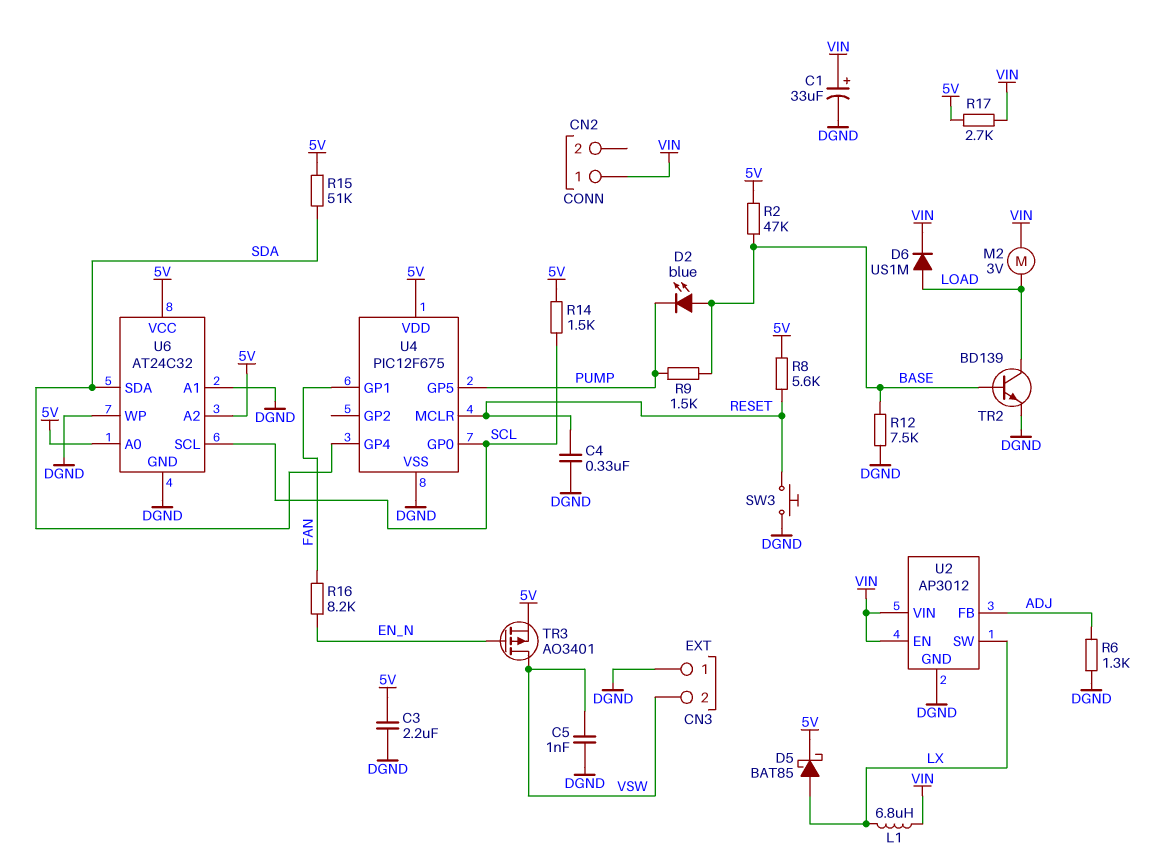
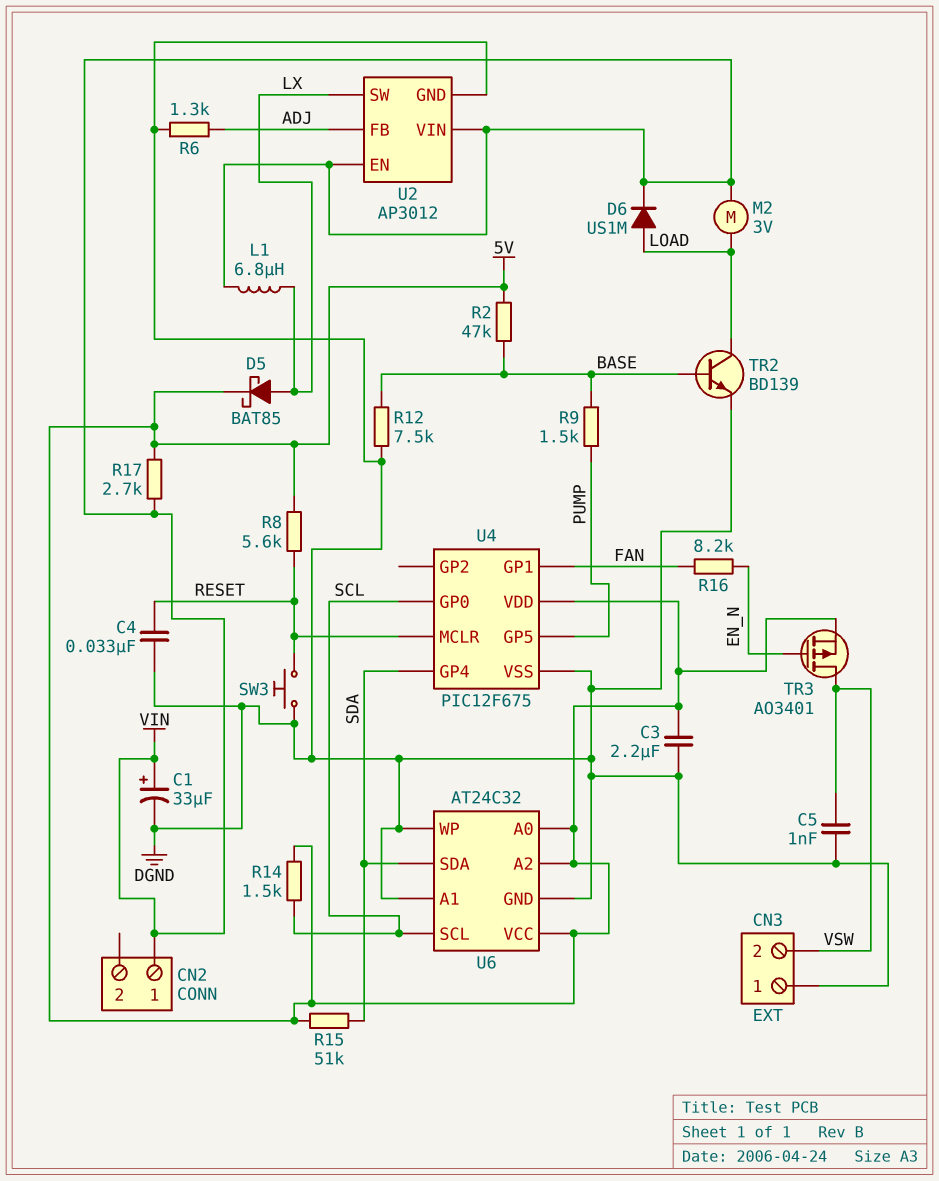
C4: 330nF (DGND, RESET) -> 33nF (DGND, RESET)
D2: LED blue (A BASE, K PUMP) -> none

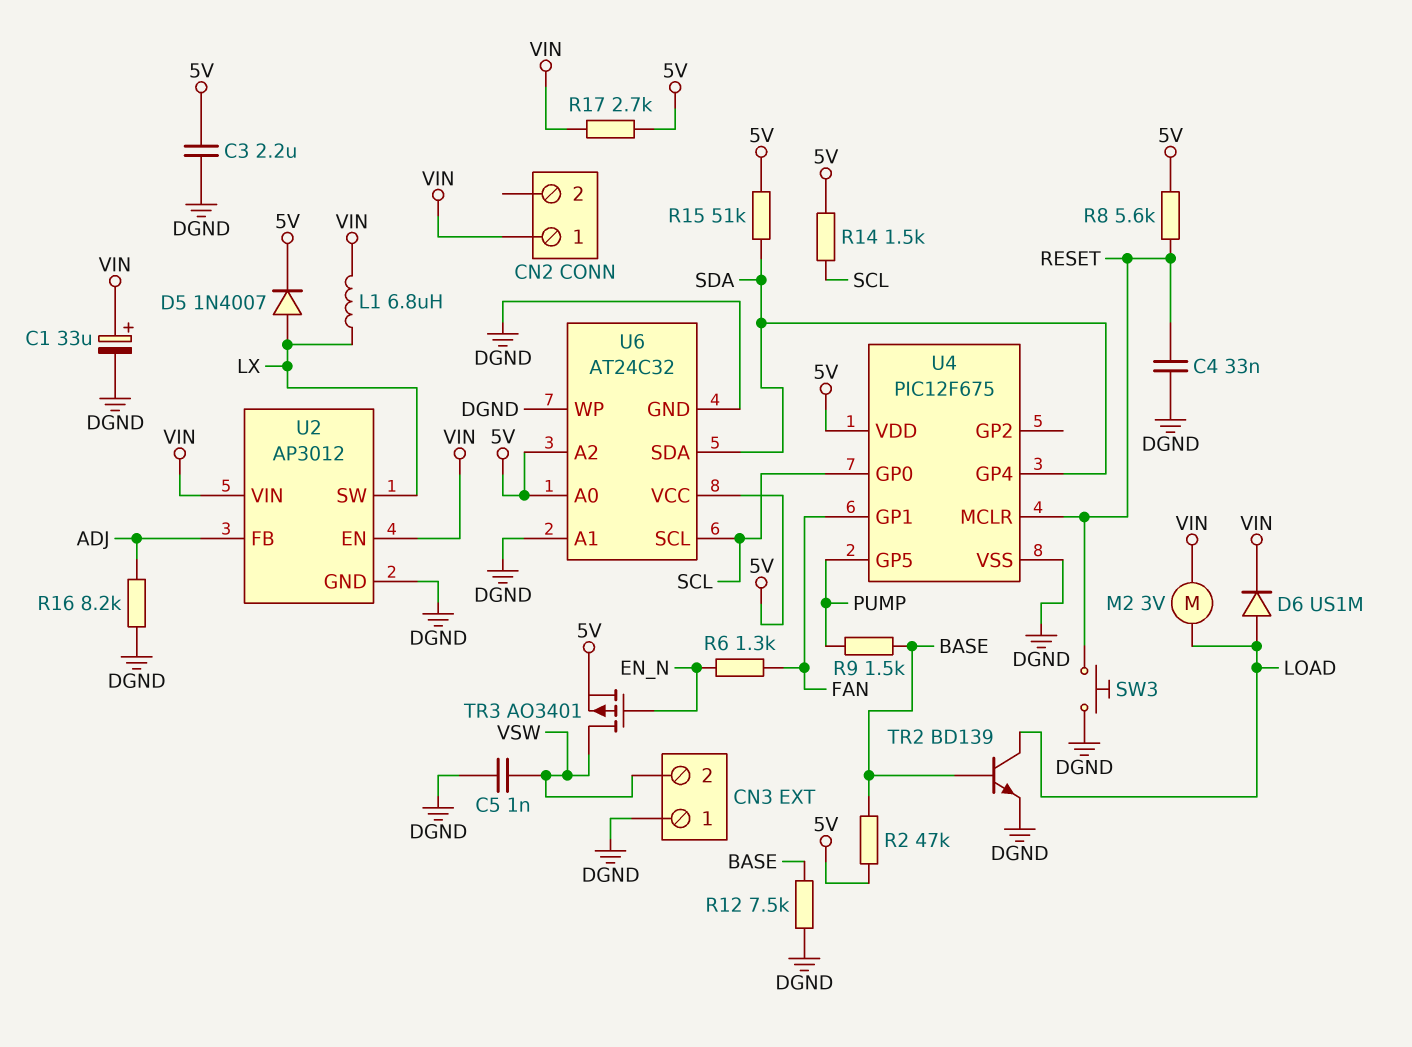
D5: schottky BAT85 (A LX, K 5V) -> diode 1N4007 (A LX, K 5V)
R6: 1.3k (ADJ, DGND) -> 1.3k (EN_N, FAN)
R16: 8.2k (EN_N, FAN) -> 8.2k (ADJ, DGND)

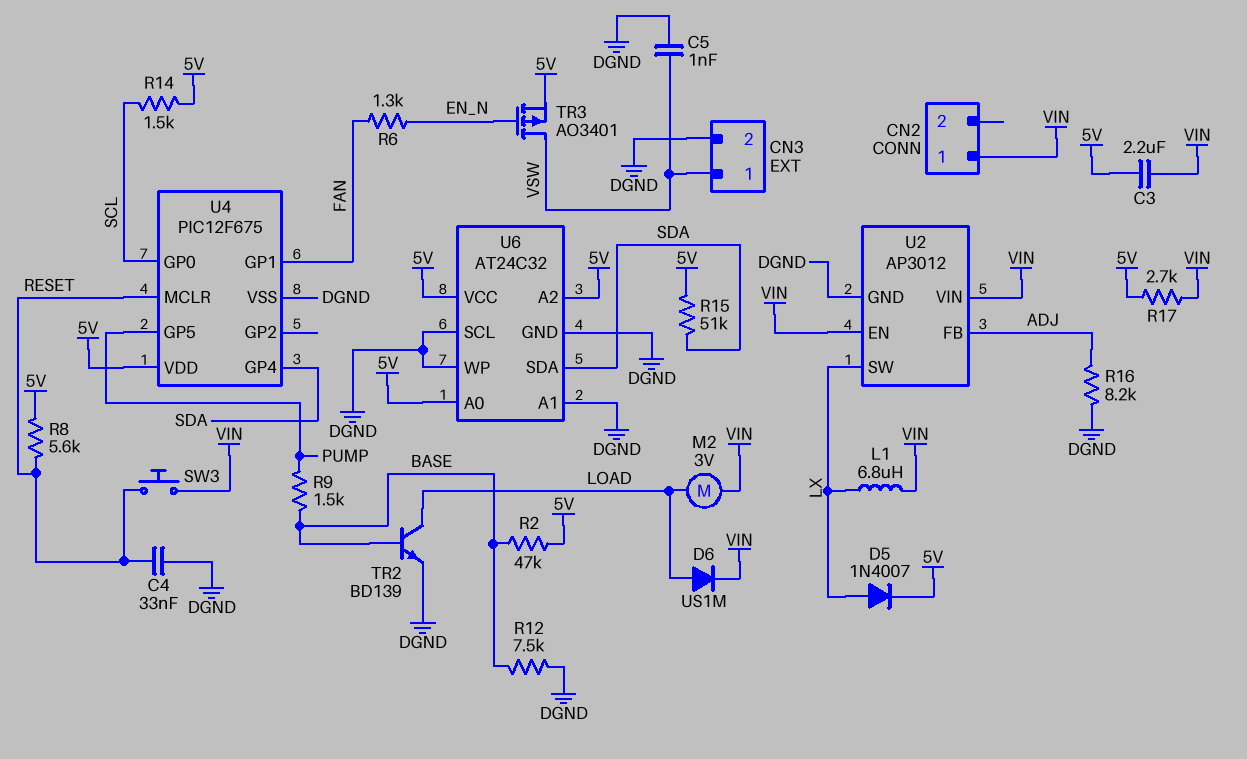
C1: 33uF (plus VIN, minus DGND) -> none
C3: 2.2uF (5V, DGND) -> 2.2uF (5V, VIN)
CN3 pin 1: DGND -> VSW
CN3 pin 2: VSW -> DGND
SW3: button (DGND, RESET) -> button (RESET, VIN)
U6 pin SCL: SCL -> DGND

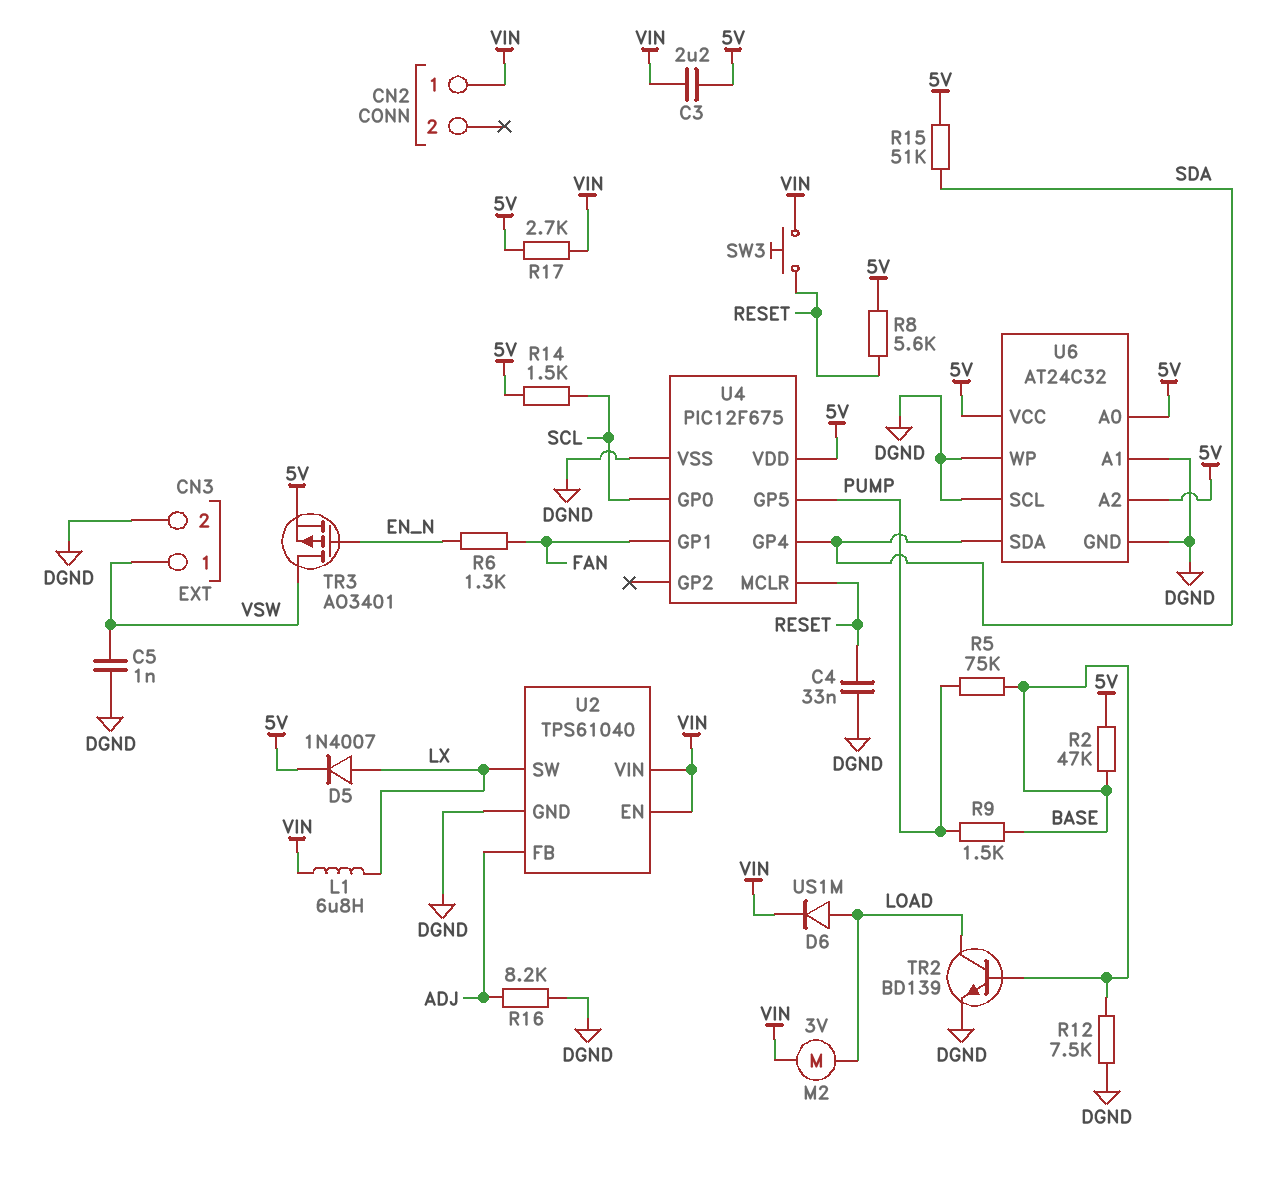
R5: none -> 75k (BASE, PUMP)
U2: AP3012 -> TPS61040

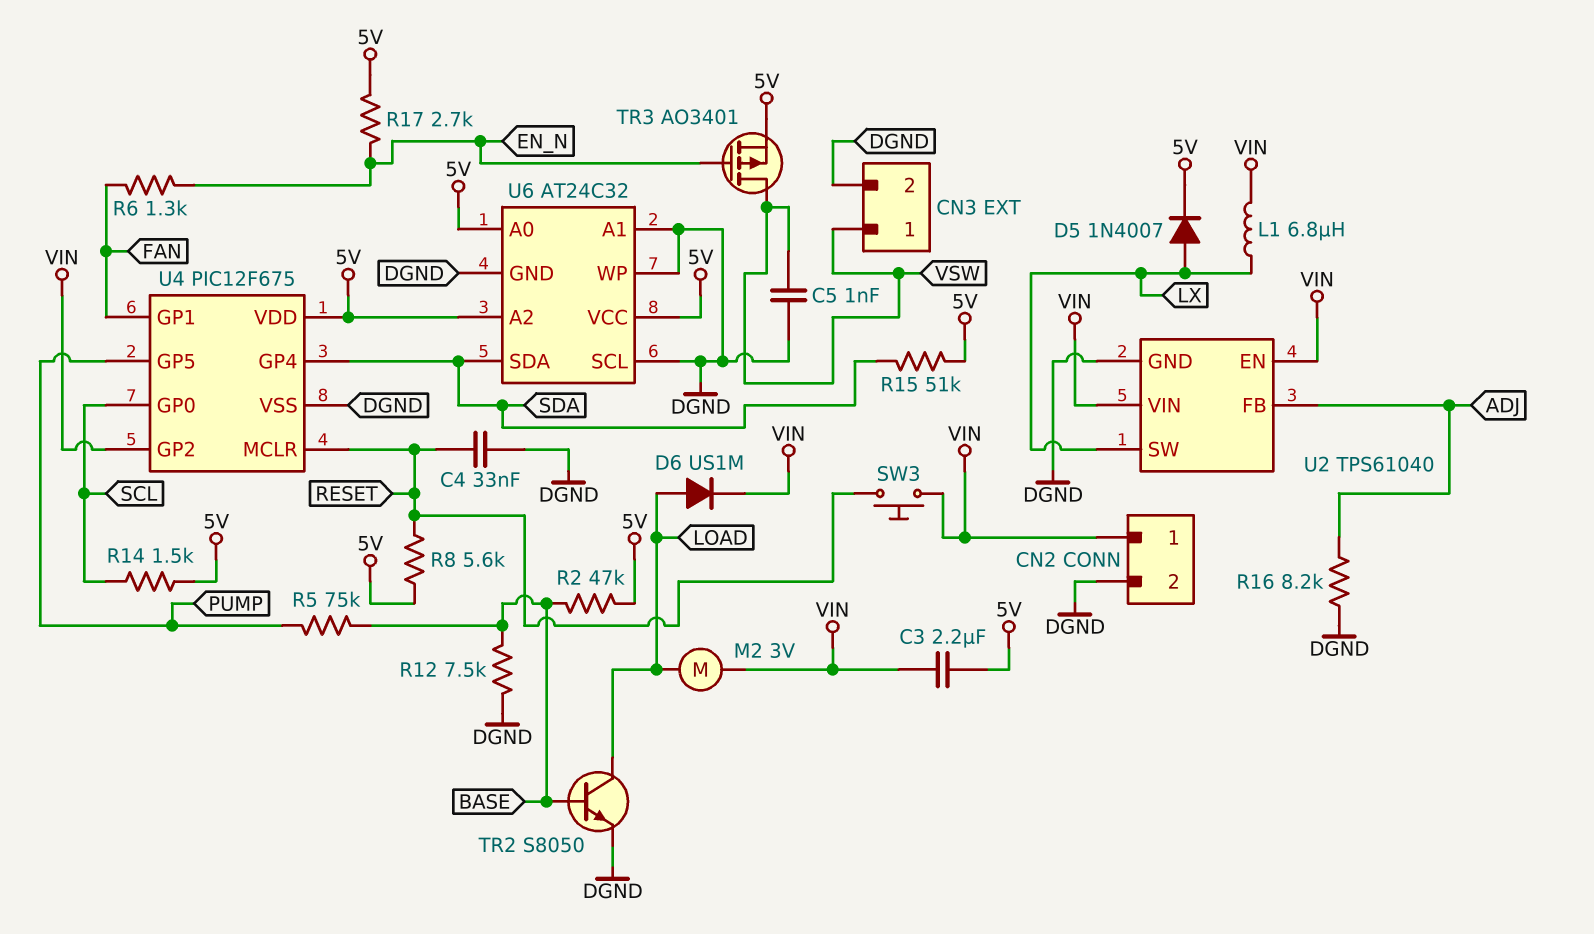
CN2 pin 2: none -> DGND
R9: 1.5k (BASE, PUMP) -> none
R17: 2.7k (5V, VIN) -> 2.7k (5V, EN_N)
TR2: NPN BD139 (B BASE, C LOAD, E DGND) -> NPN S8050 (B BASE, C LOAD, E DGND)
U4 pin GP2: none -> VIN

